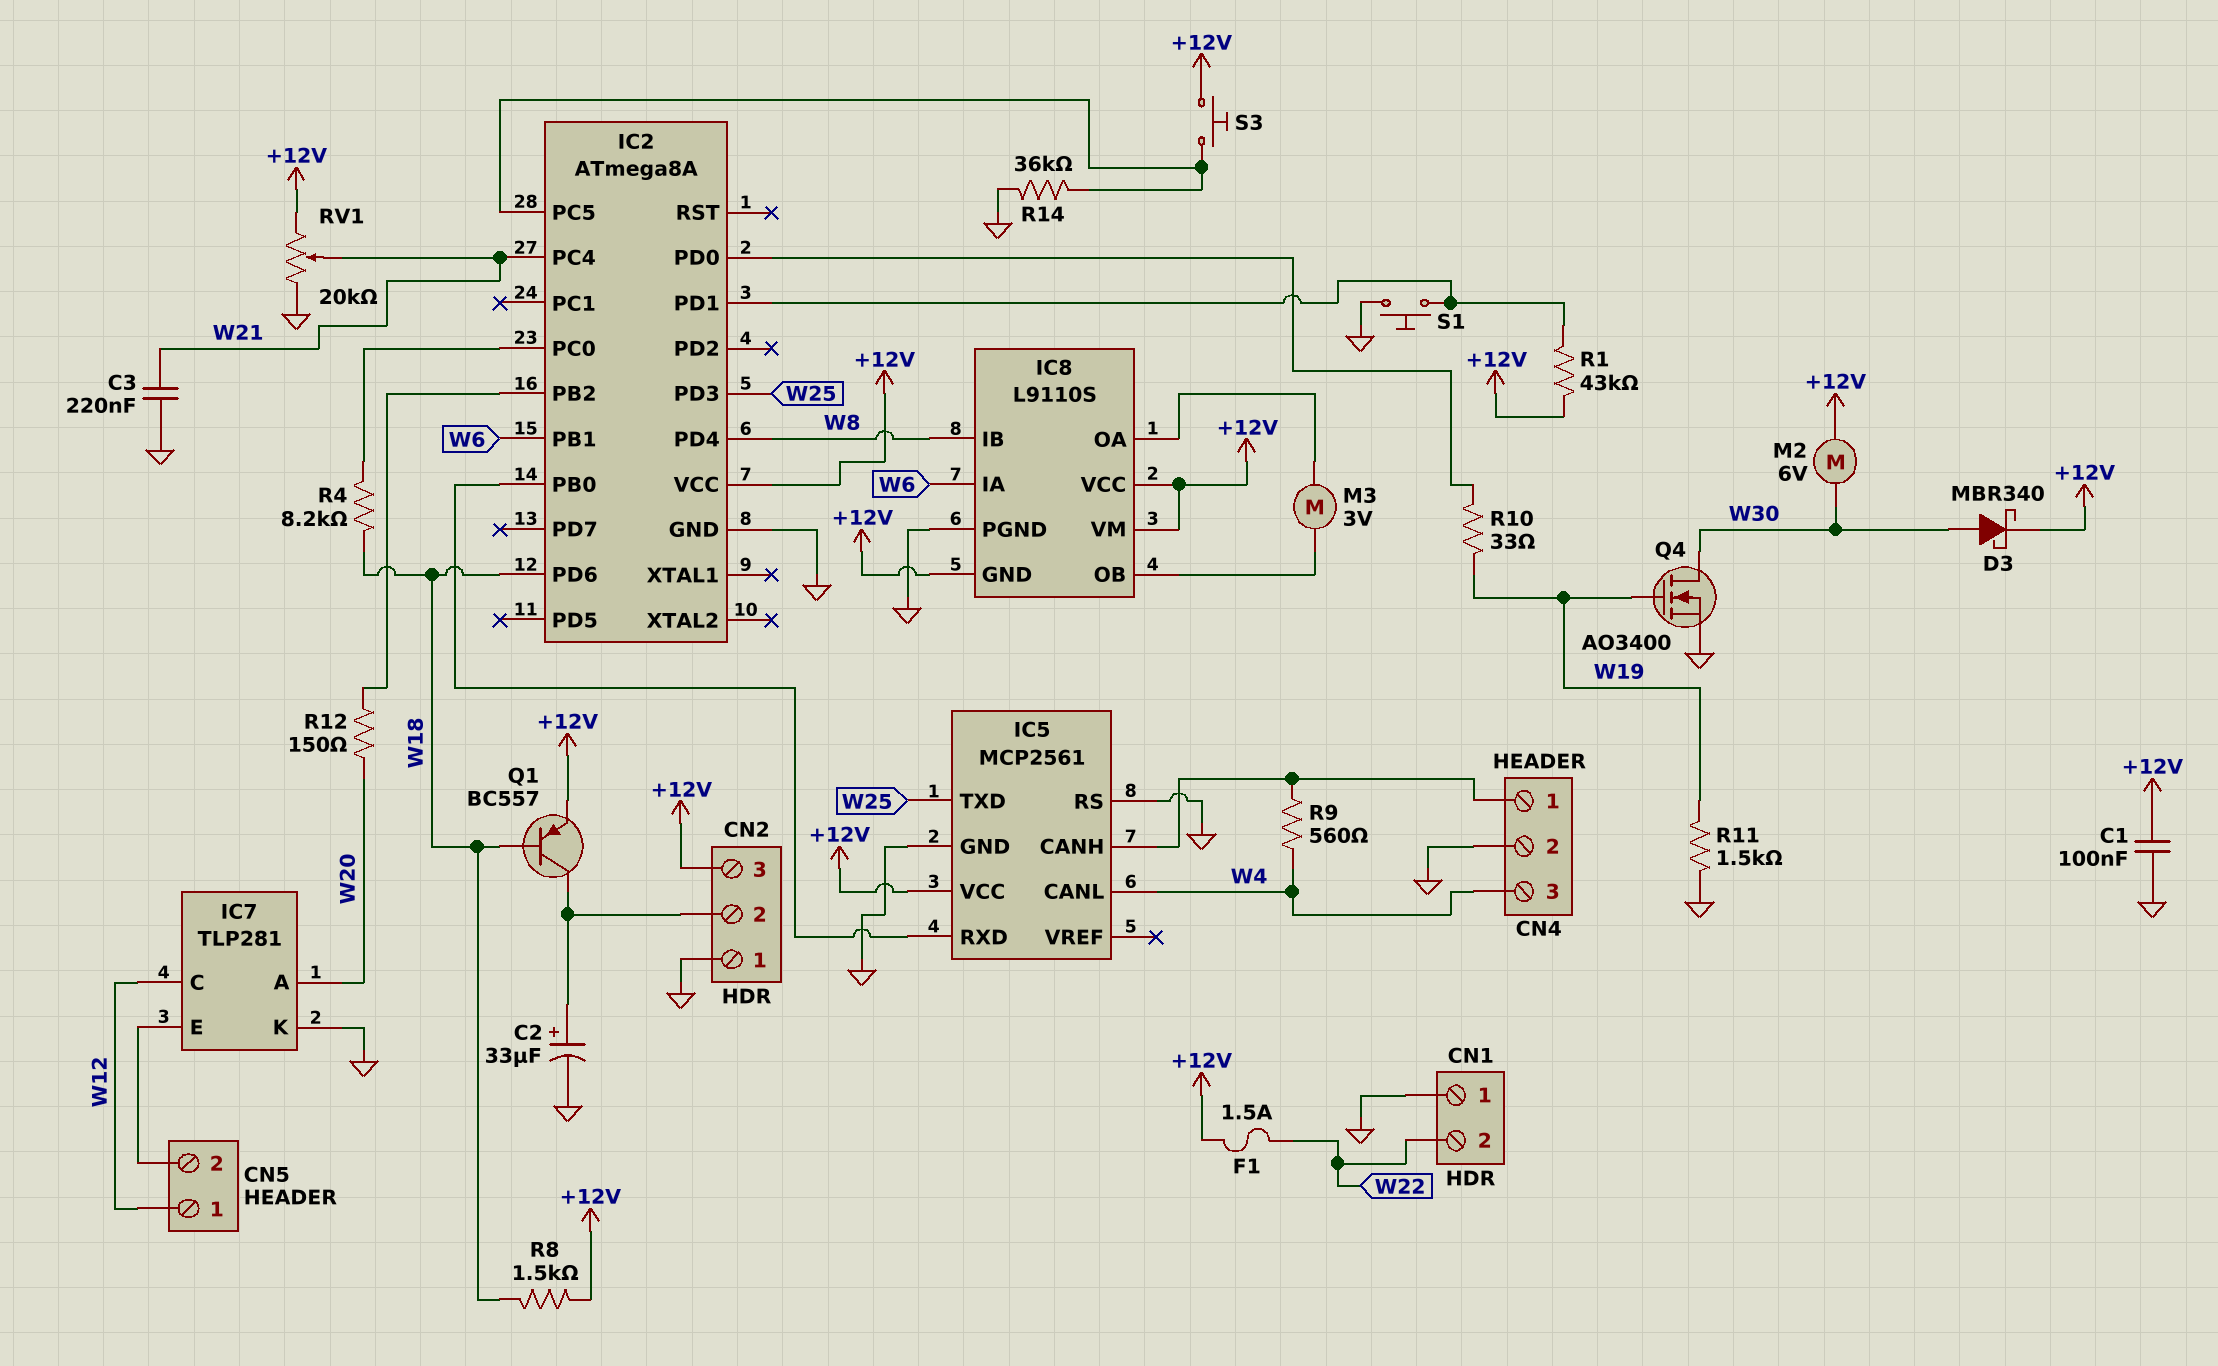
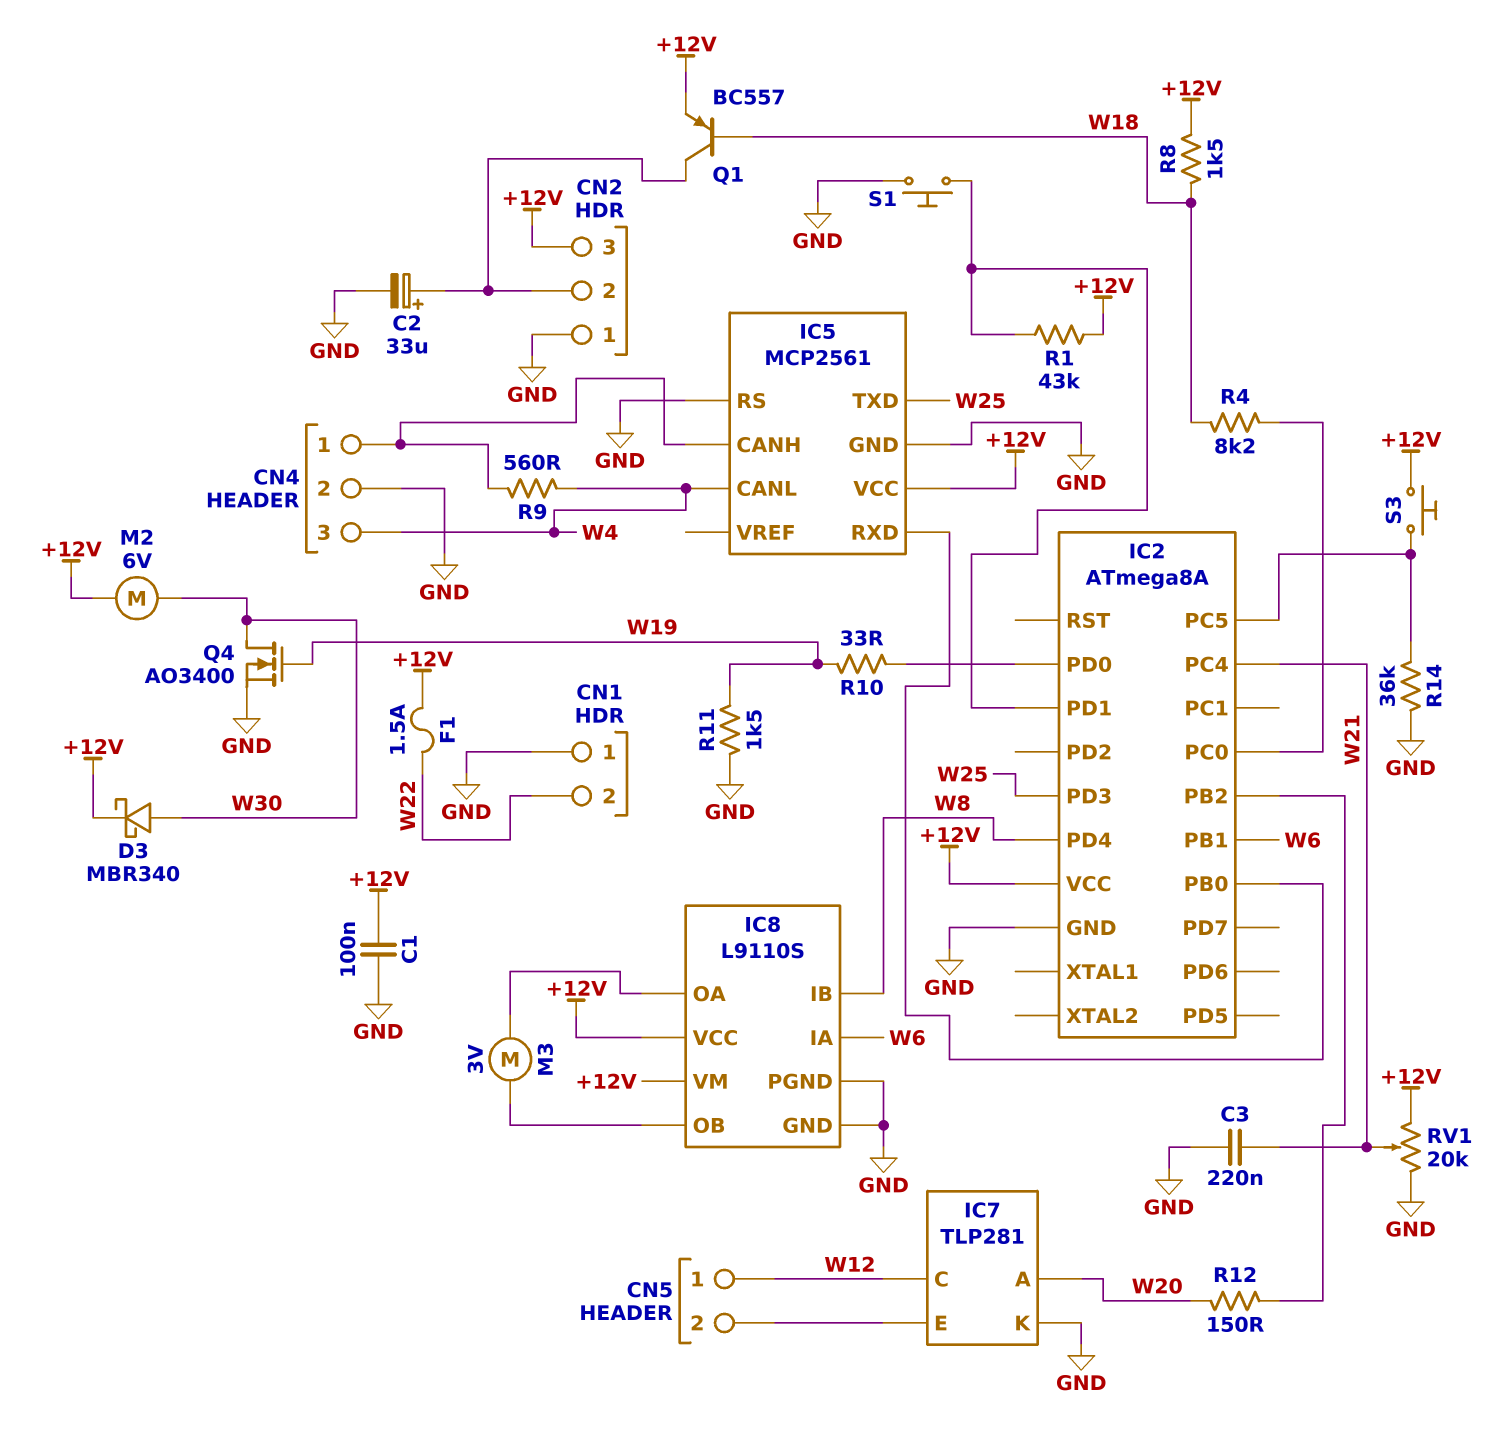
IC2 pin PD6: W18 -> none
IC8 pin GND: +12V -> GND

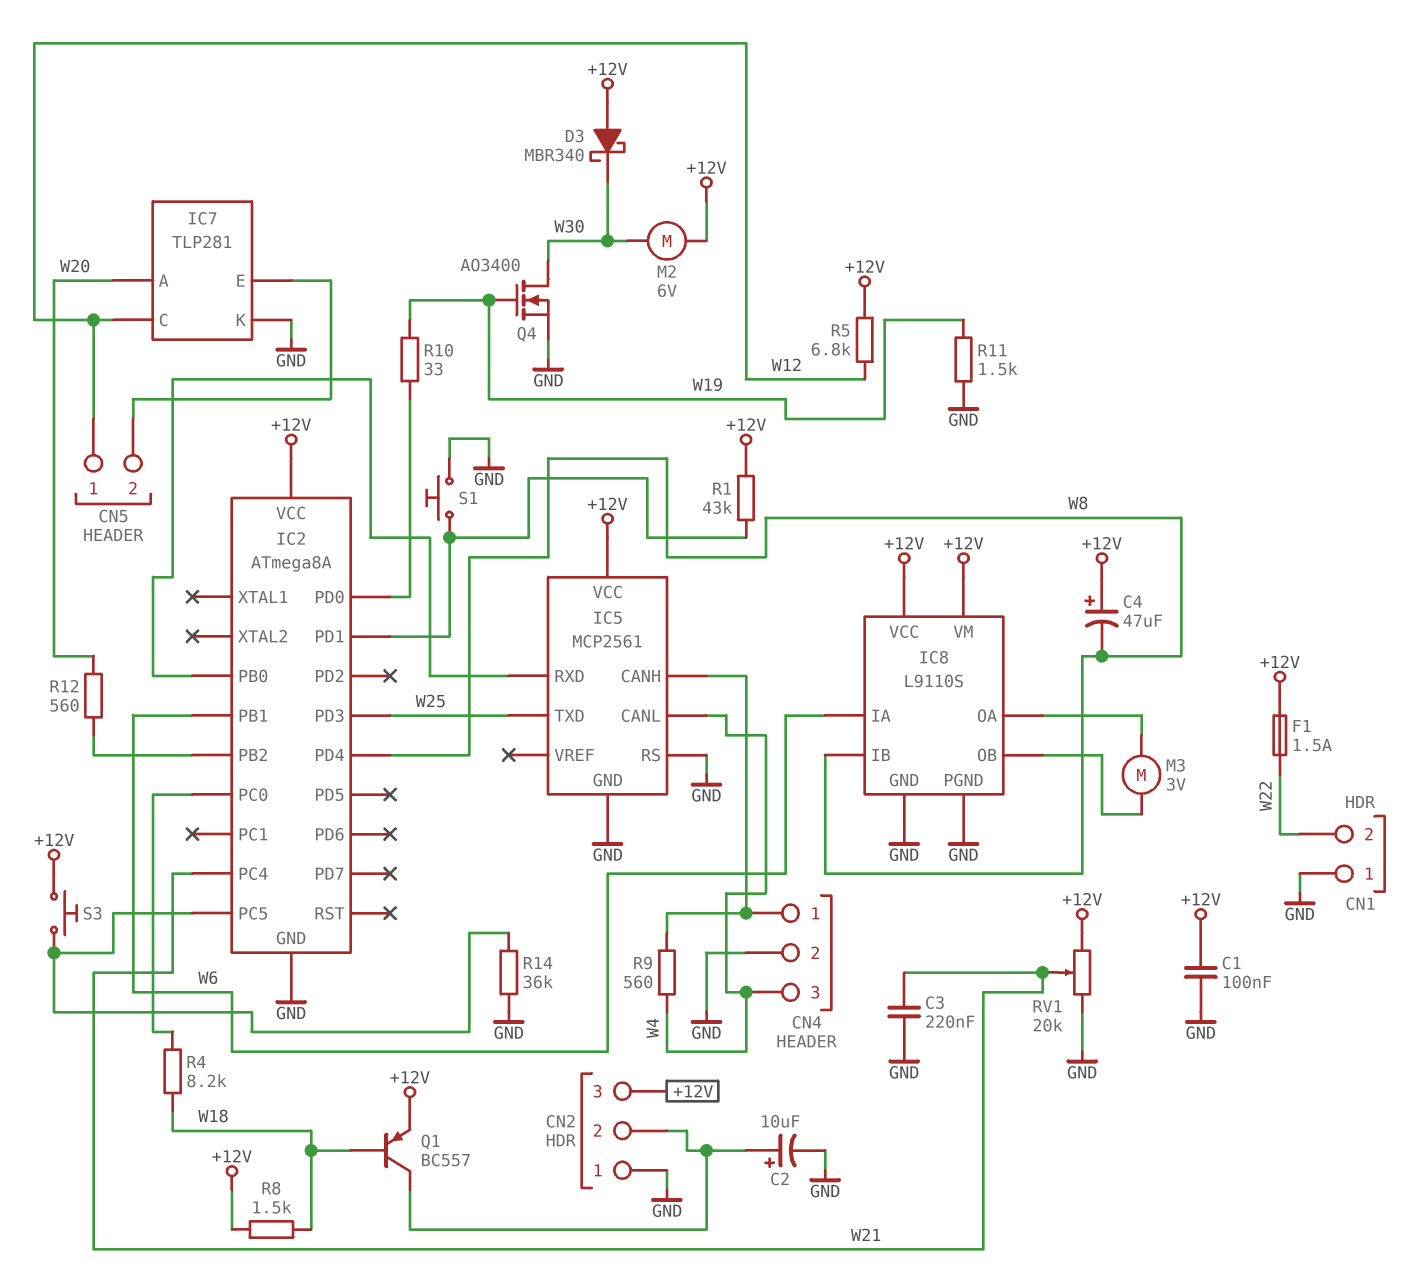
C2: 33uF (plus CN2/2, minus GND) -> 10uF (plus CN2/2, minus GND)
C4: none -> 47uF (plus +12V, minus W8)
D3: schottky MBR340 (A W30, K +12V) -> schottky MBR340 (A +12V, K W30)
R5: none -> 6.8k (+12V, W12)
R12: 150 (IC2/PB2, W20) -> 560 (IC2/PB2, W20)

